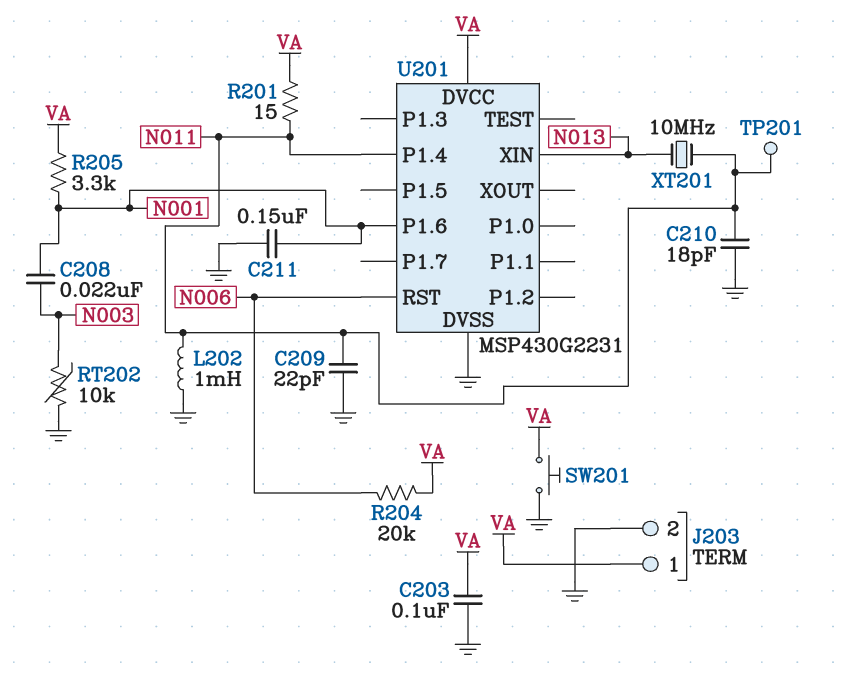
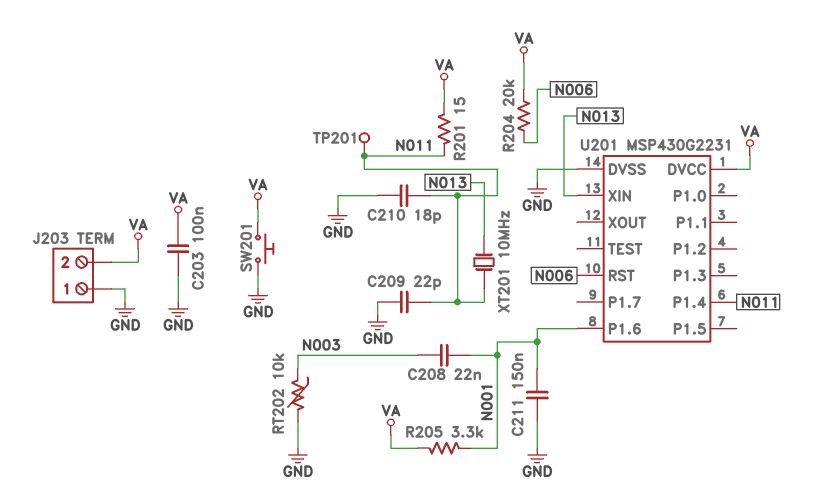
J203 pin 1: VA -> GND
J203 pin 2: GND -> VA
L202: 1mH (GND, N011) -> none

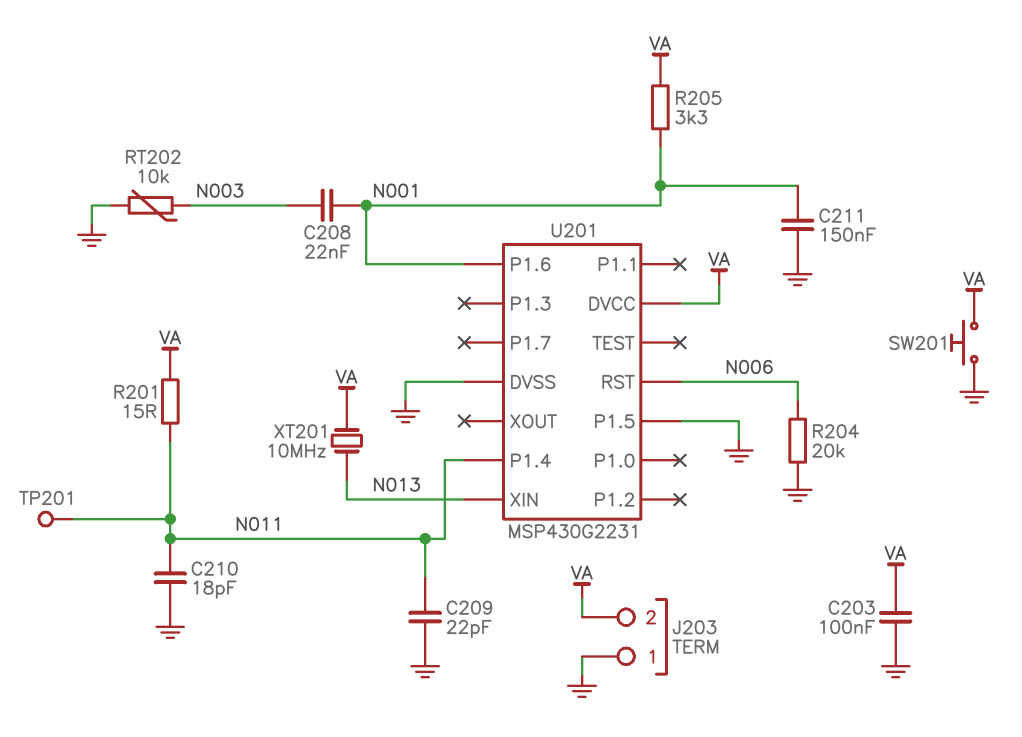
R204: 20k (N006, VA) -> 20k (GND, N006)
U201 pin P1.5: none -> GND
XT201: 10MHz (N011, N013) -> 10MHz (N013, VA)

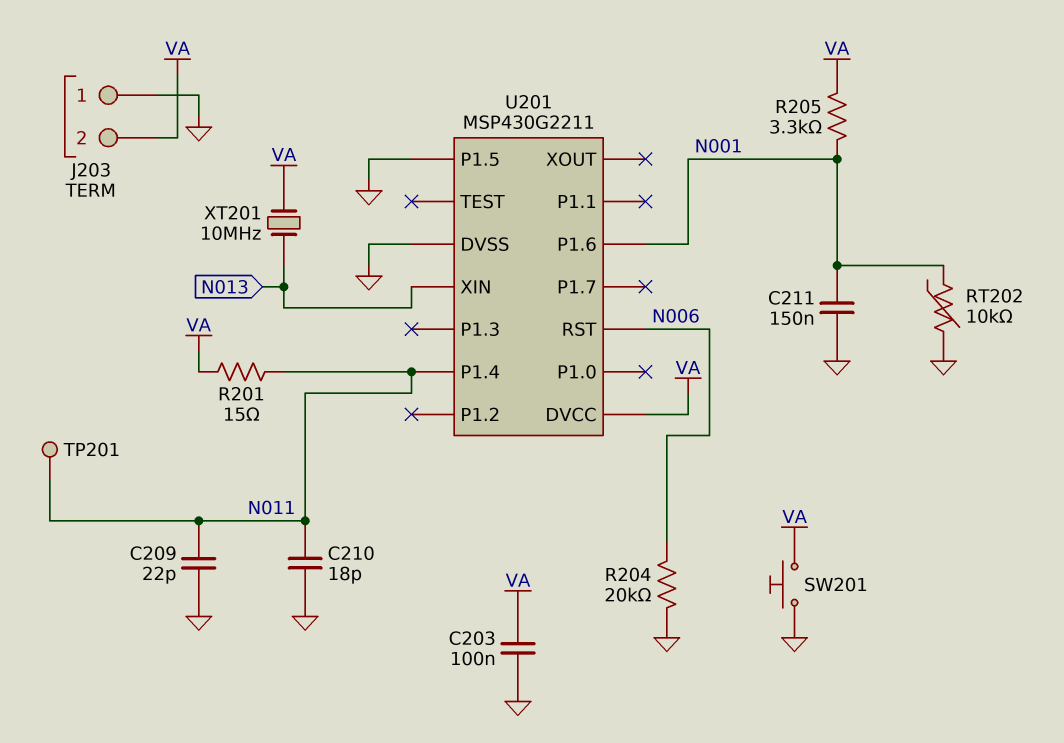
C208: 22nF (N001, N003) -> none
RT202: 10k (GND, N003) -> 10k (GND, N001)
U201: MSP430G2231 -> MSP430G2211

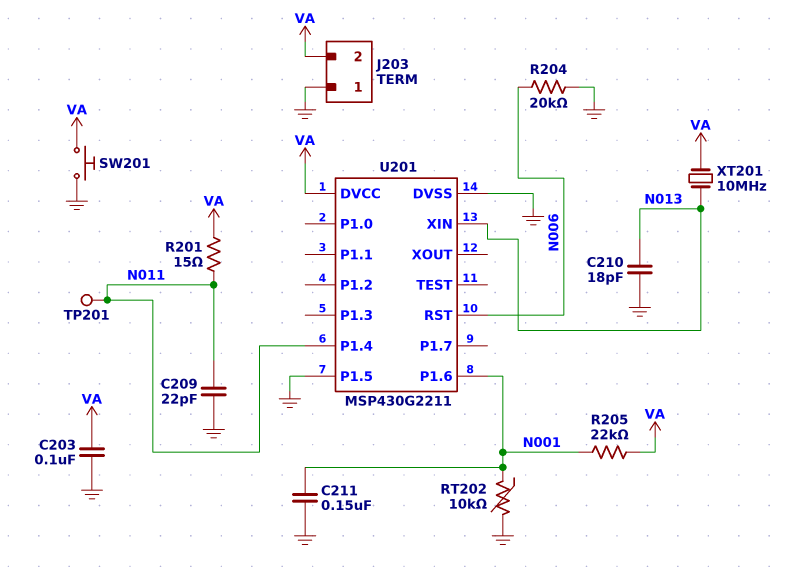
C210: 18pF (GND, N011) -> 18pF (GND, N013)
R205: 3.3k (N001, VA) -> 22k (N001, VA)

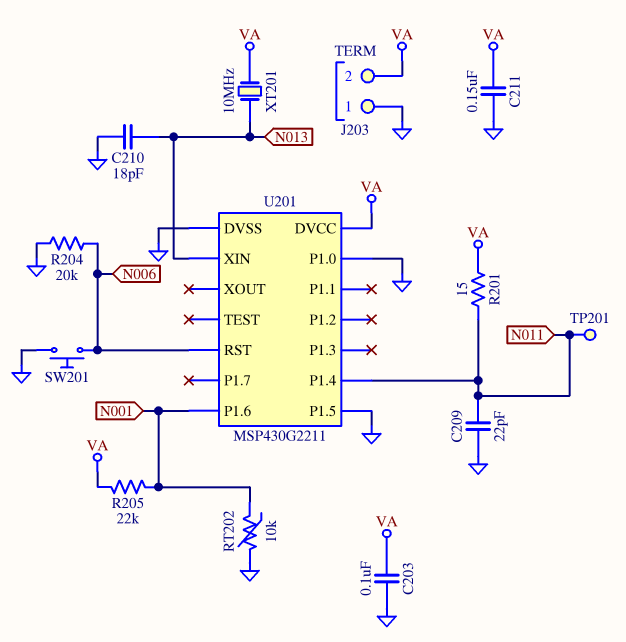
C211: 150nF (GND, N001) -> 150nF (GND, VA)
SW201: button (GND, VA) -> button (GND, N006)
U201 pin P1.0: none -> GND

